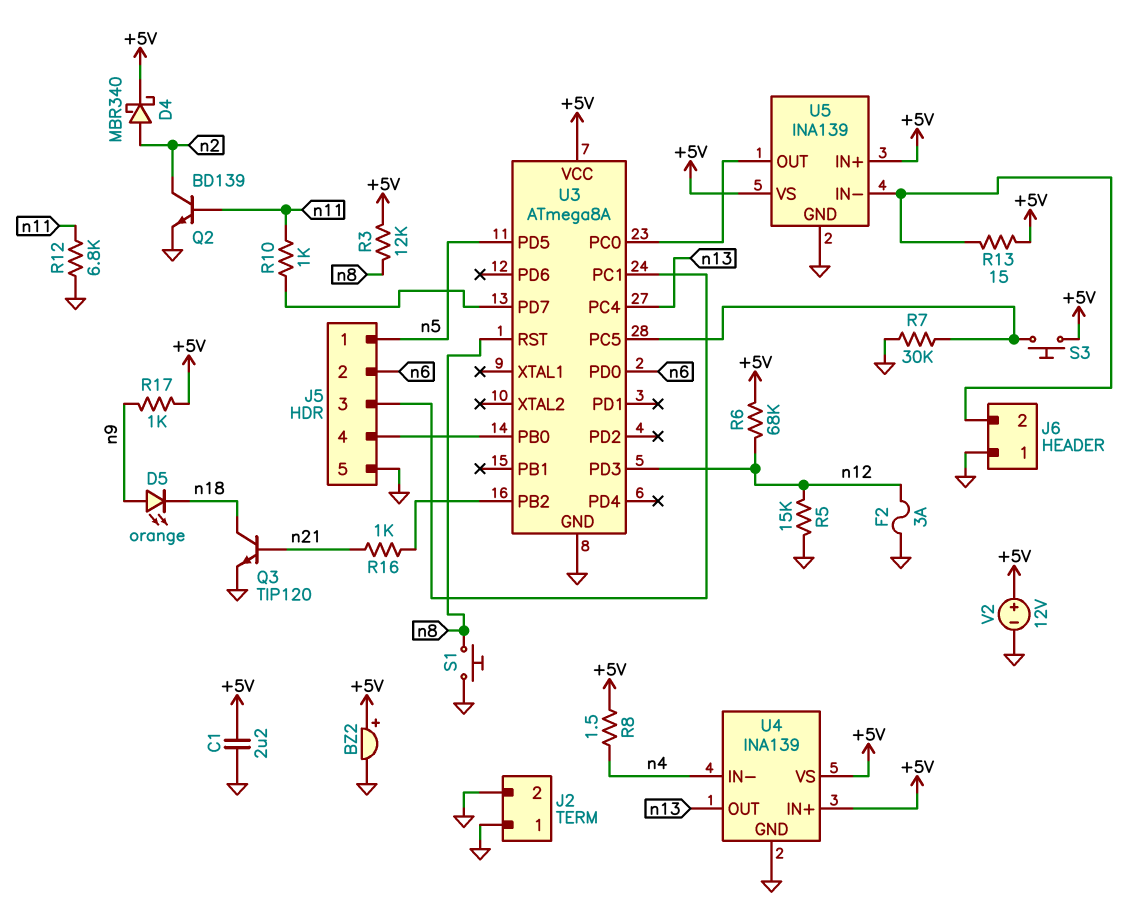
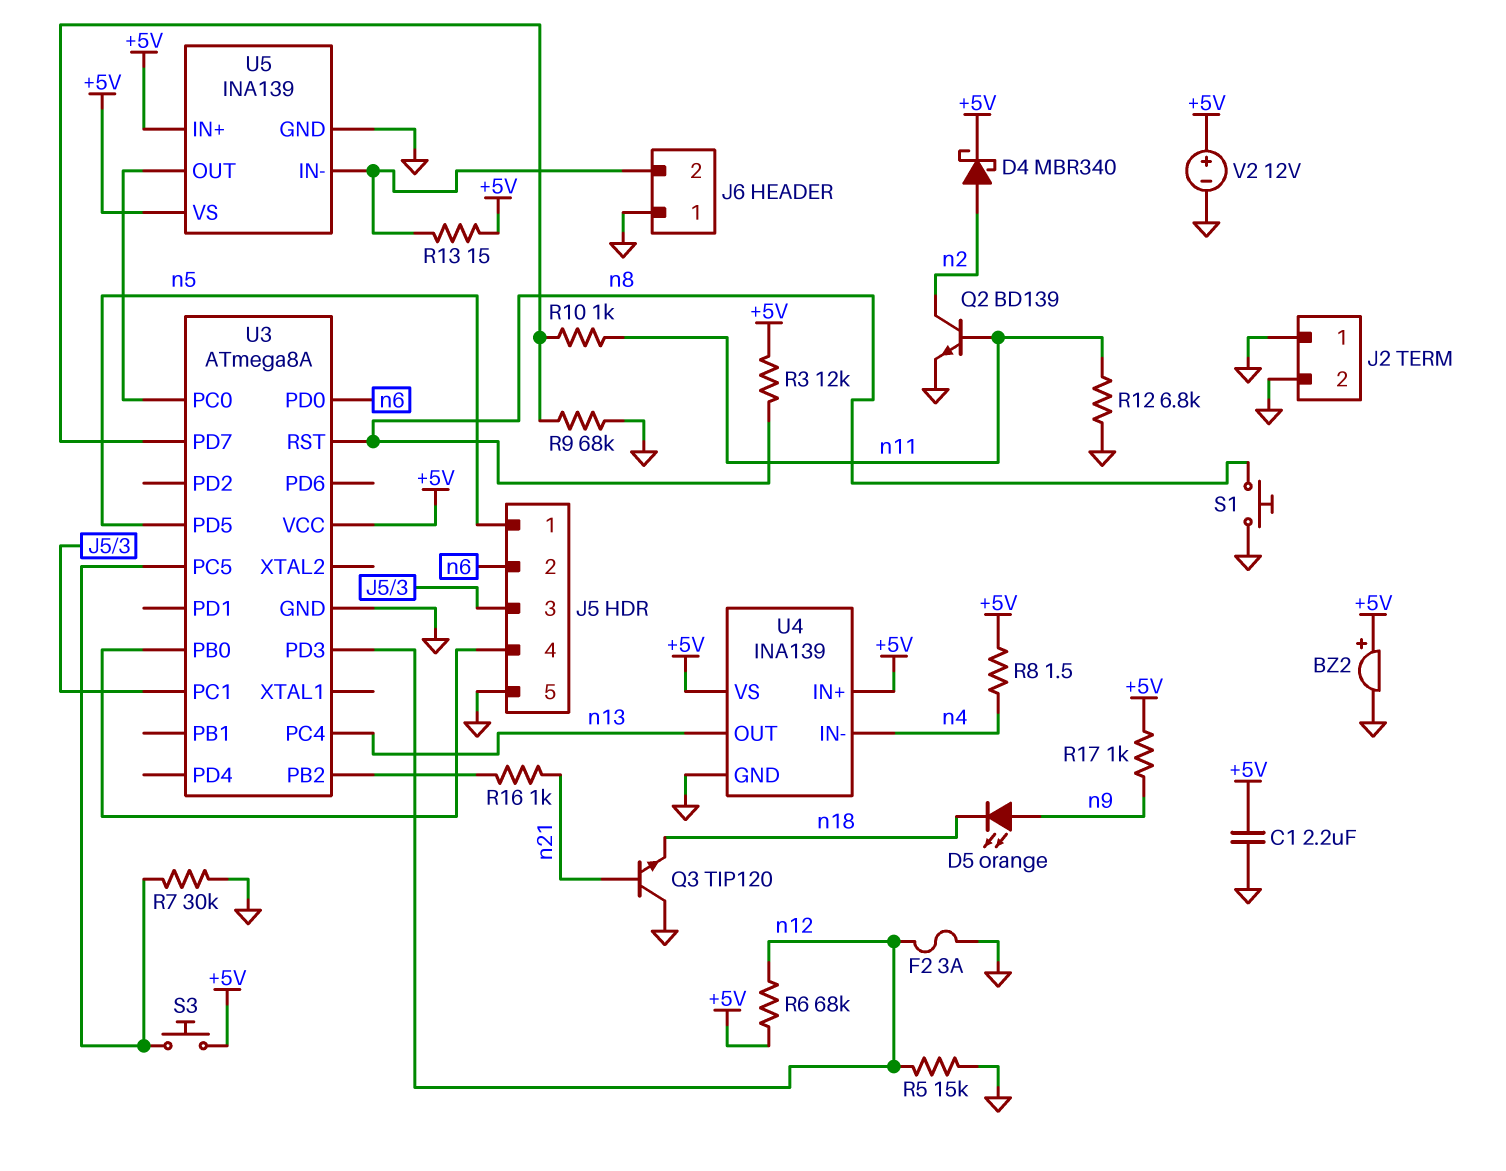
Q3: NPN TIP120 (B n21, C n18, E GND) -> NPN TIP120 (B n21, C GND, E n18)
R9: none -> 68k (GND, U3/PD7)

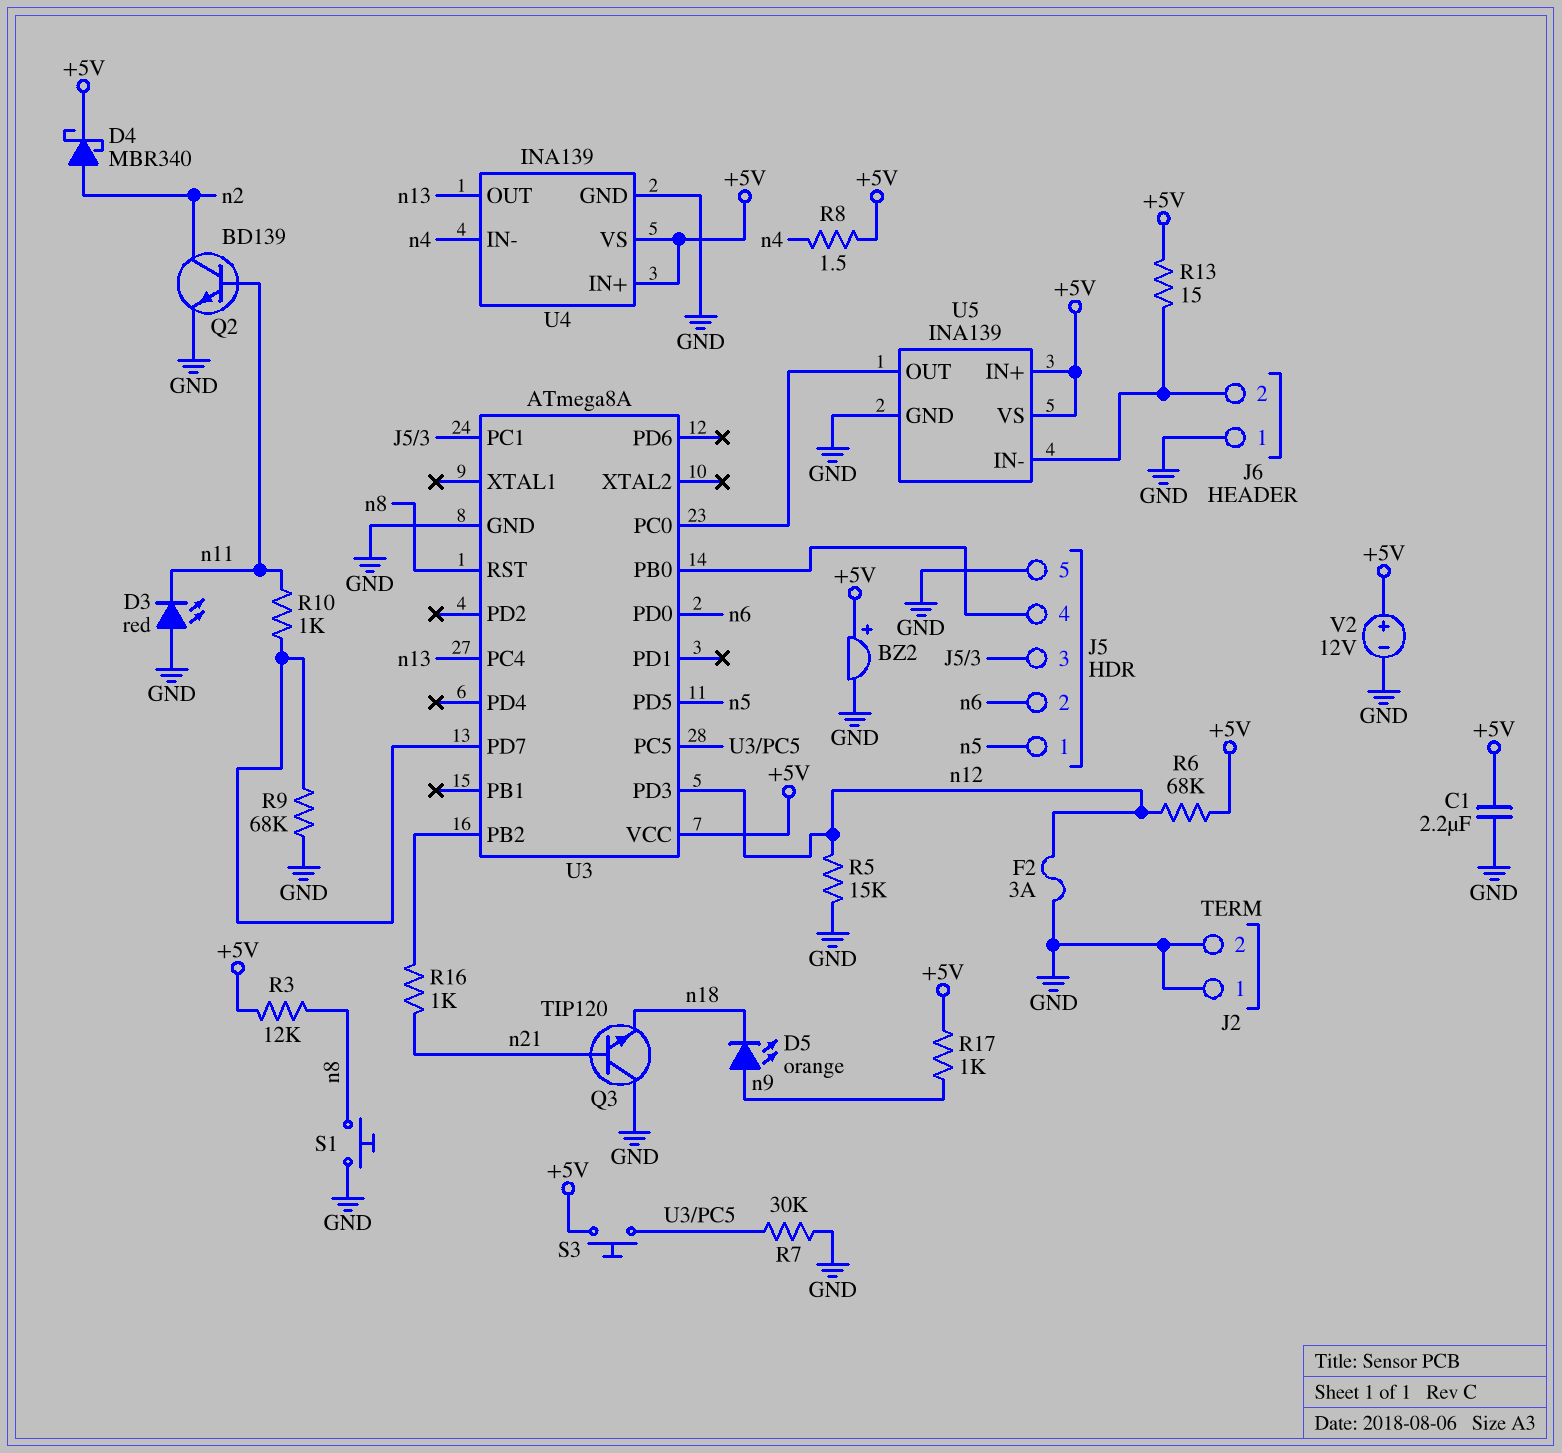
D3: none -> LED red (A GND, K n11)
R12: 6.8k (GND, n11) -> none

